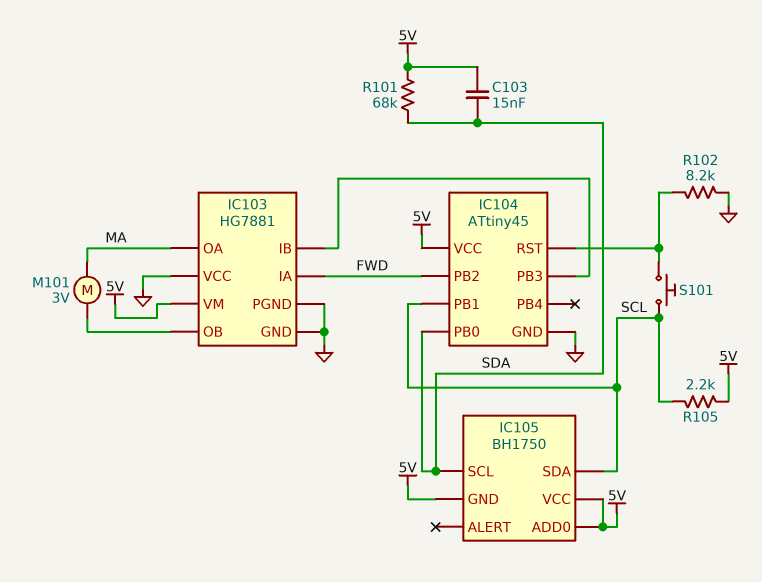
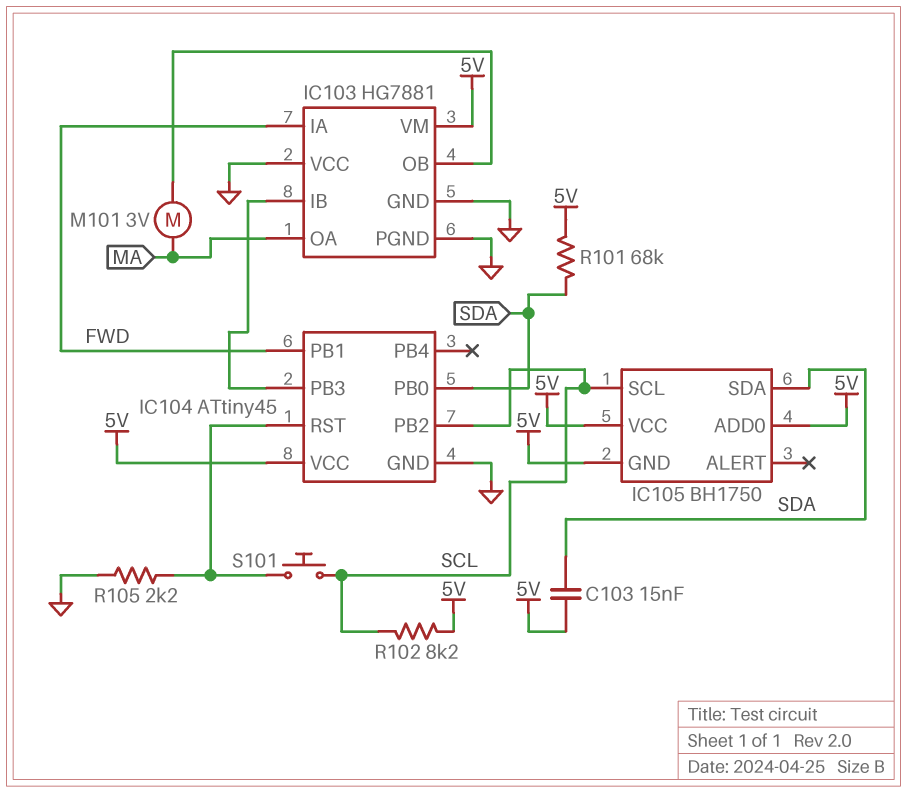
IC104 pin PB1: SCL -> FWD
IC104 pin PB2: FWD -> SCL
IC105 pin SCL: SDA -> SCL
IC105 pin SDA: SCL -> SDA
R102: 8.2k (GND, IC104/RST) -> 8.2k (5V, SCL)
R105: 2.2k (5V, SCL) -> 2.2k (GND, IC104/RST)

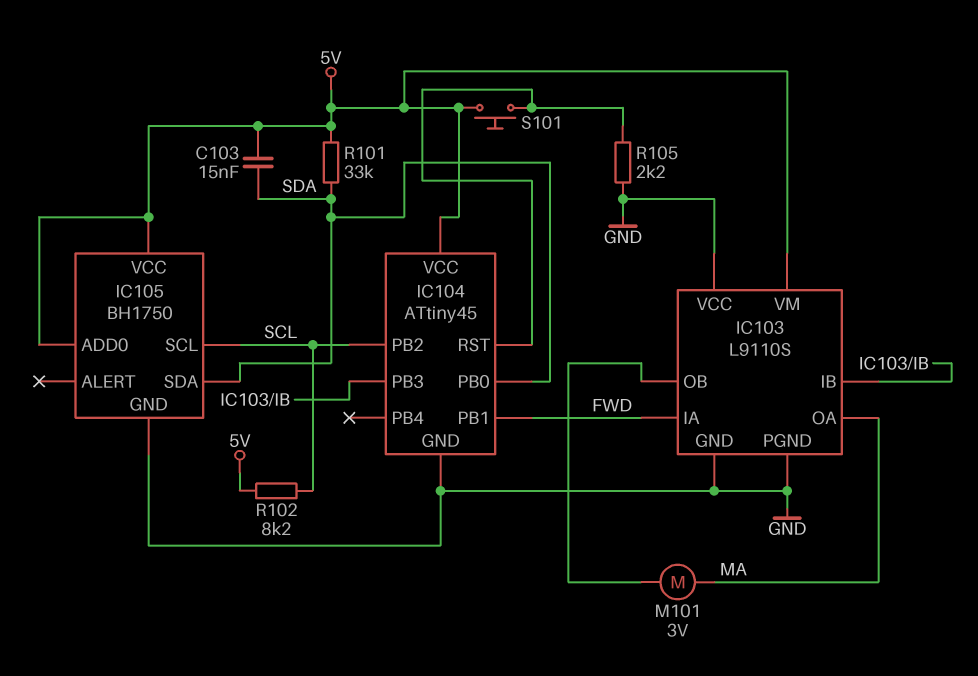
IC103: HG7881 -> L9110S
IC105 pin GND: 5V -> GND
R101: 68k (5V, SDA) -> 33k (5V, SDA)
S101: button (IC104/RST, SCL) -> button (5V, IC104/RST)

